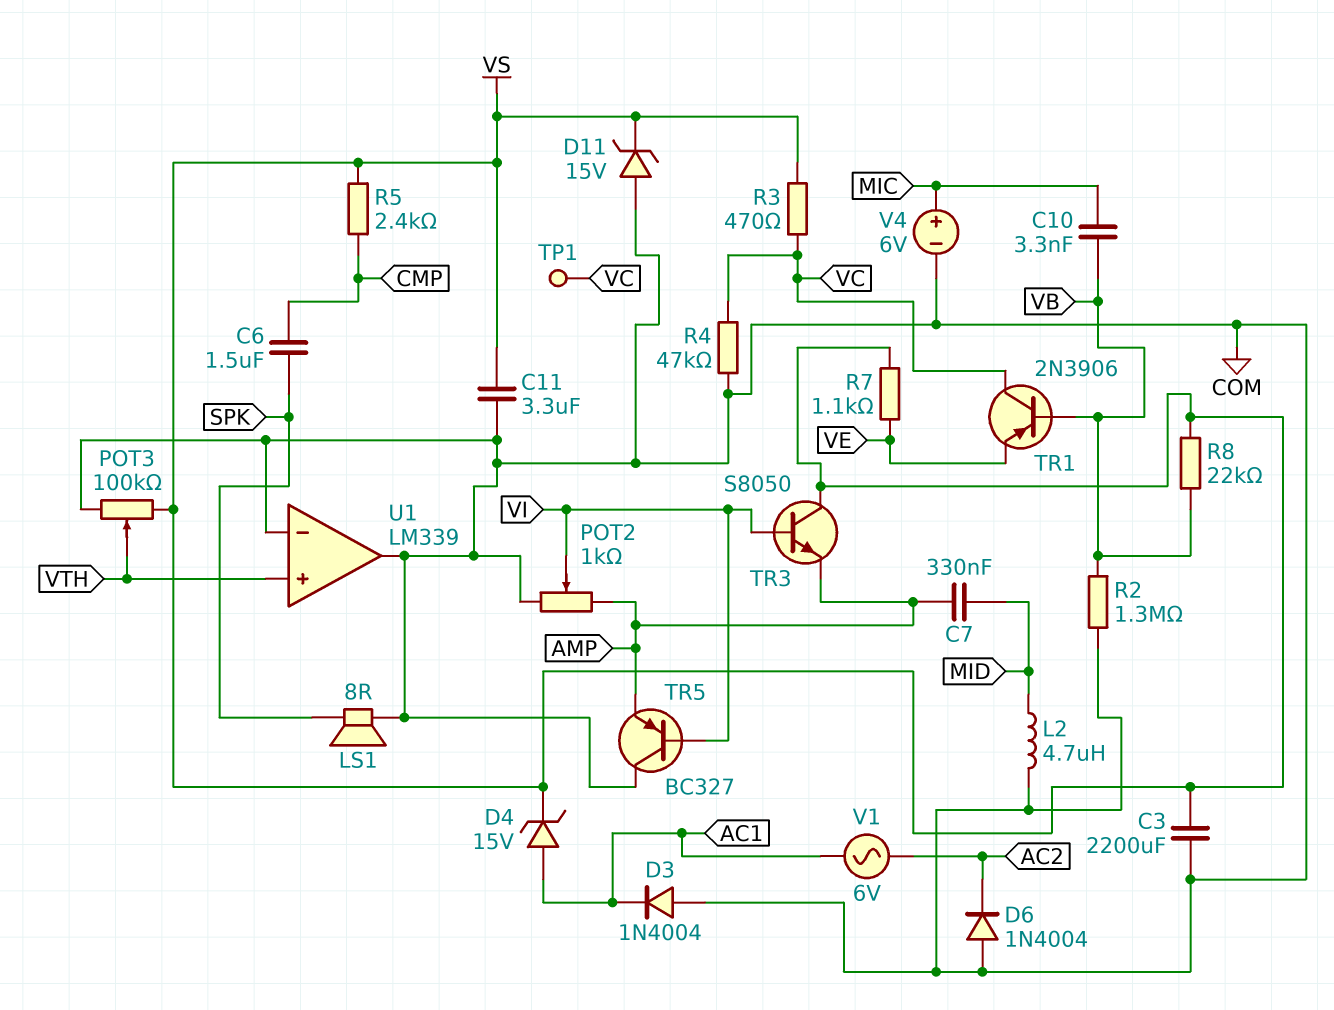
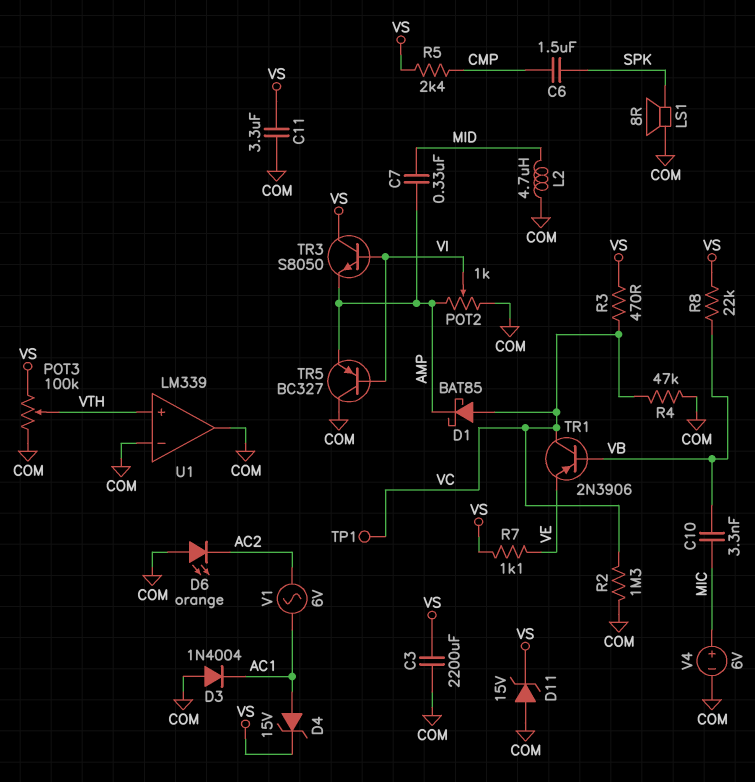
D1: none -> schottky BAT85 (A VC, K AMP)
D6: diode 1N4004 (A COM, K AC2) -> LED orange (A COM, K AC2)
R2: 1.3M (COM, VB) -> 1.3M (COM, VC)

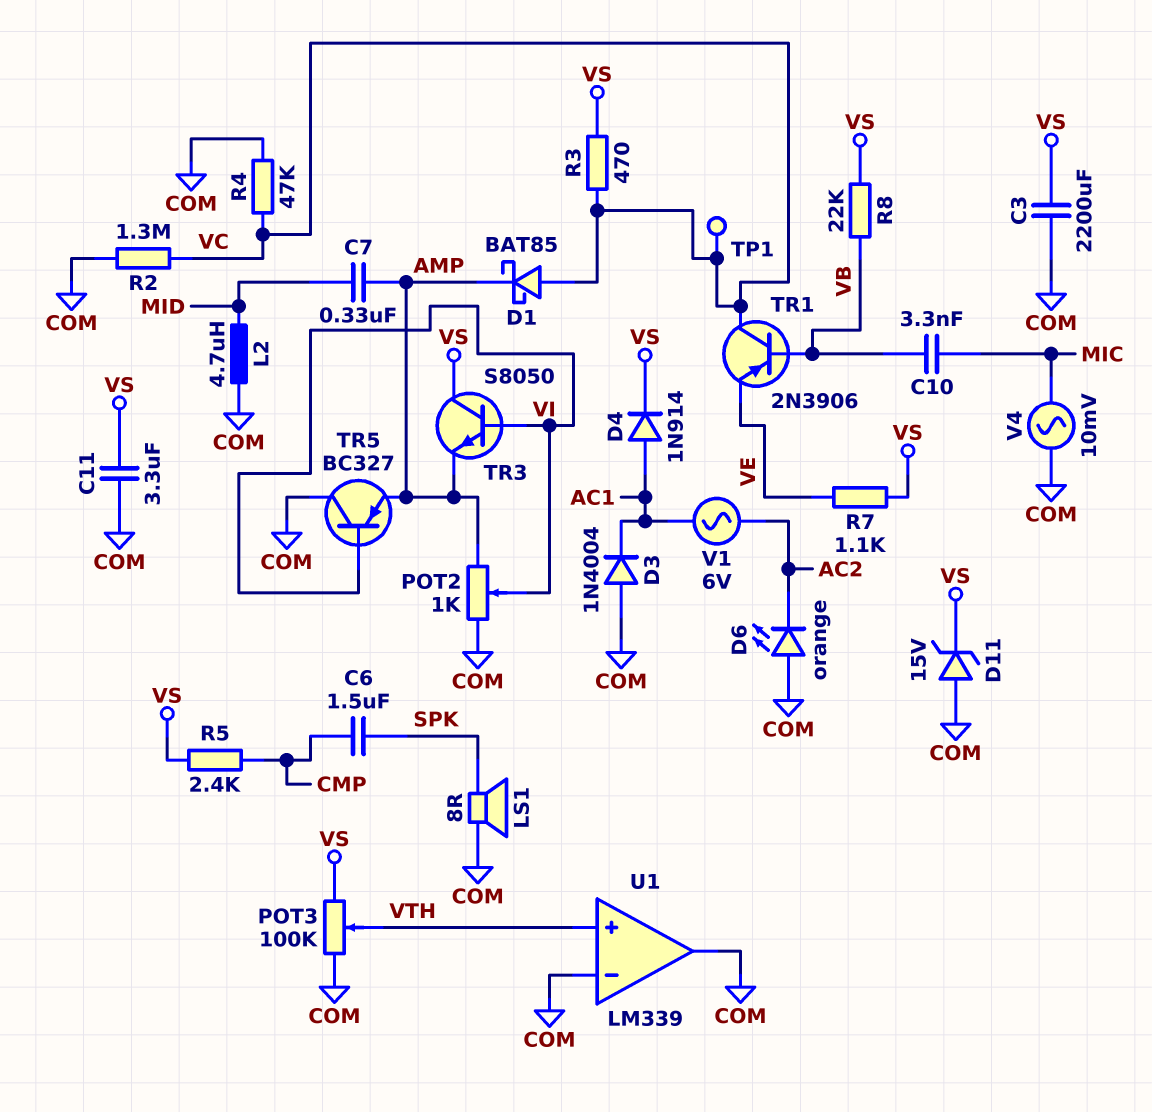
D4: zener 15V (A AC1, K VS) -> diode 1N914 (A AC1, K VS)
V4: 6V (plus MIC, minus COM) -> AC 10mV (COM, MIC)

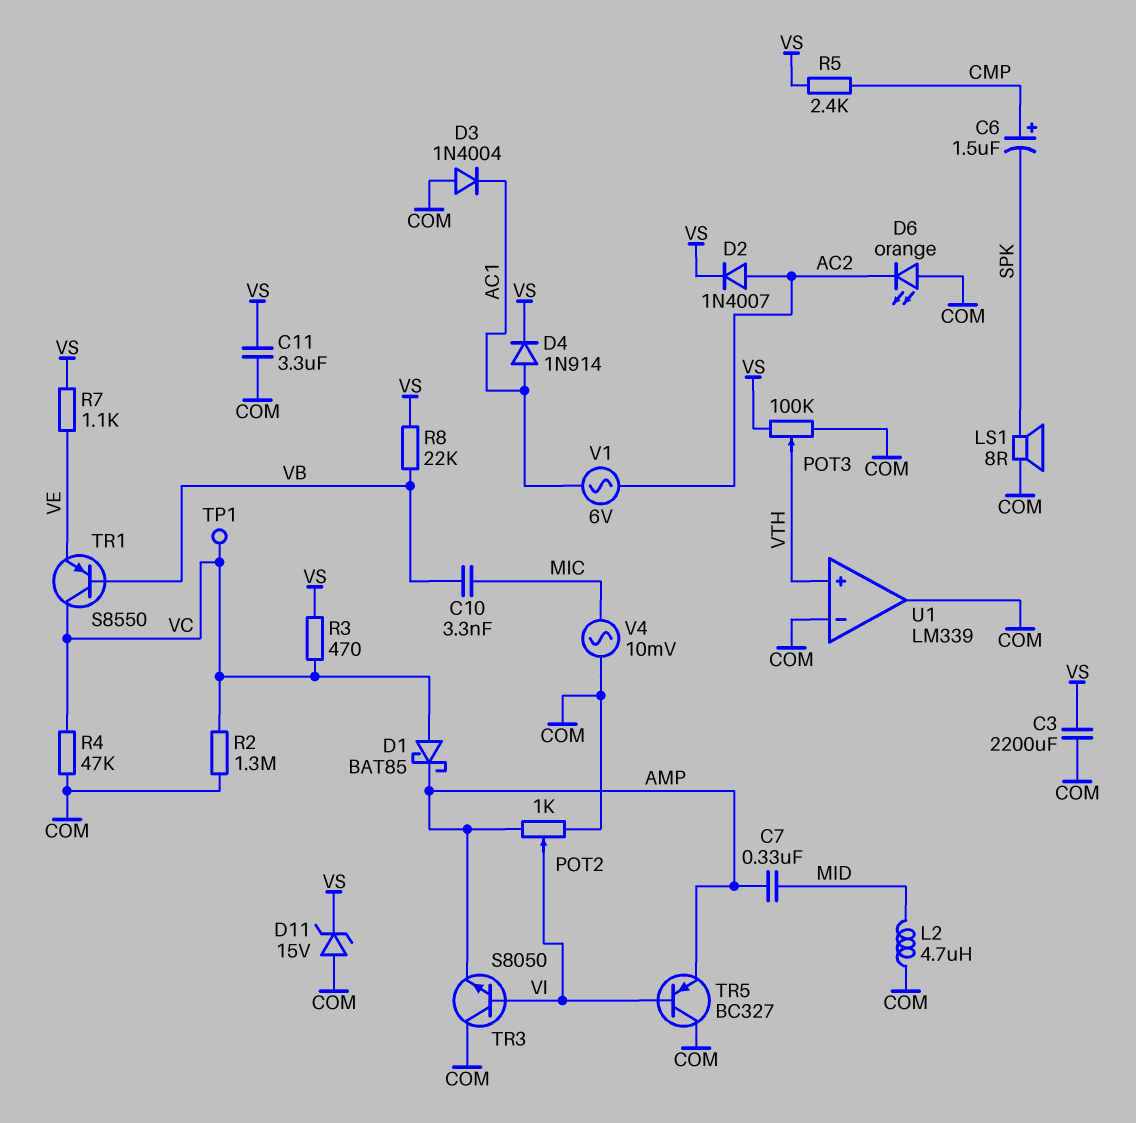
C6: 1.5uF (CMP, SPK) -> 1.5uF (plus CMP, minus SPK)
D2: none -> diode 1N4007 (A AC2, K VS)
TR1: PNP 2N3906 (B VB, C VC, E VE) -> PNP S8550 (B VB, C VC, E VE)
TR3: NPN S8050 (B VI, C VS, E AMP) -> NPN S8050 (B VI, C COM, E AMP)

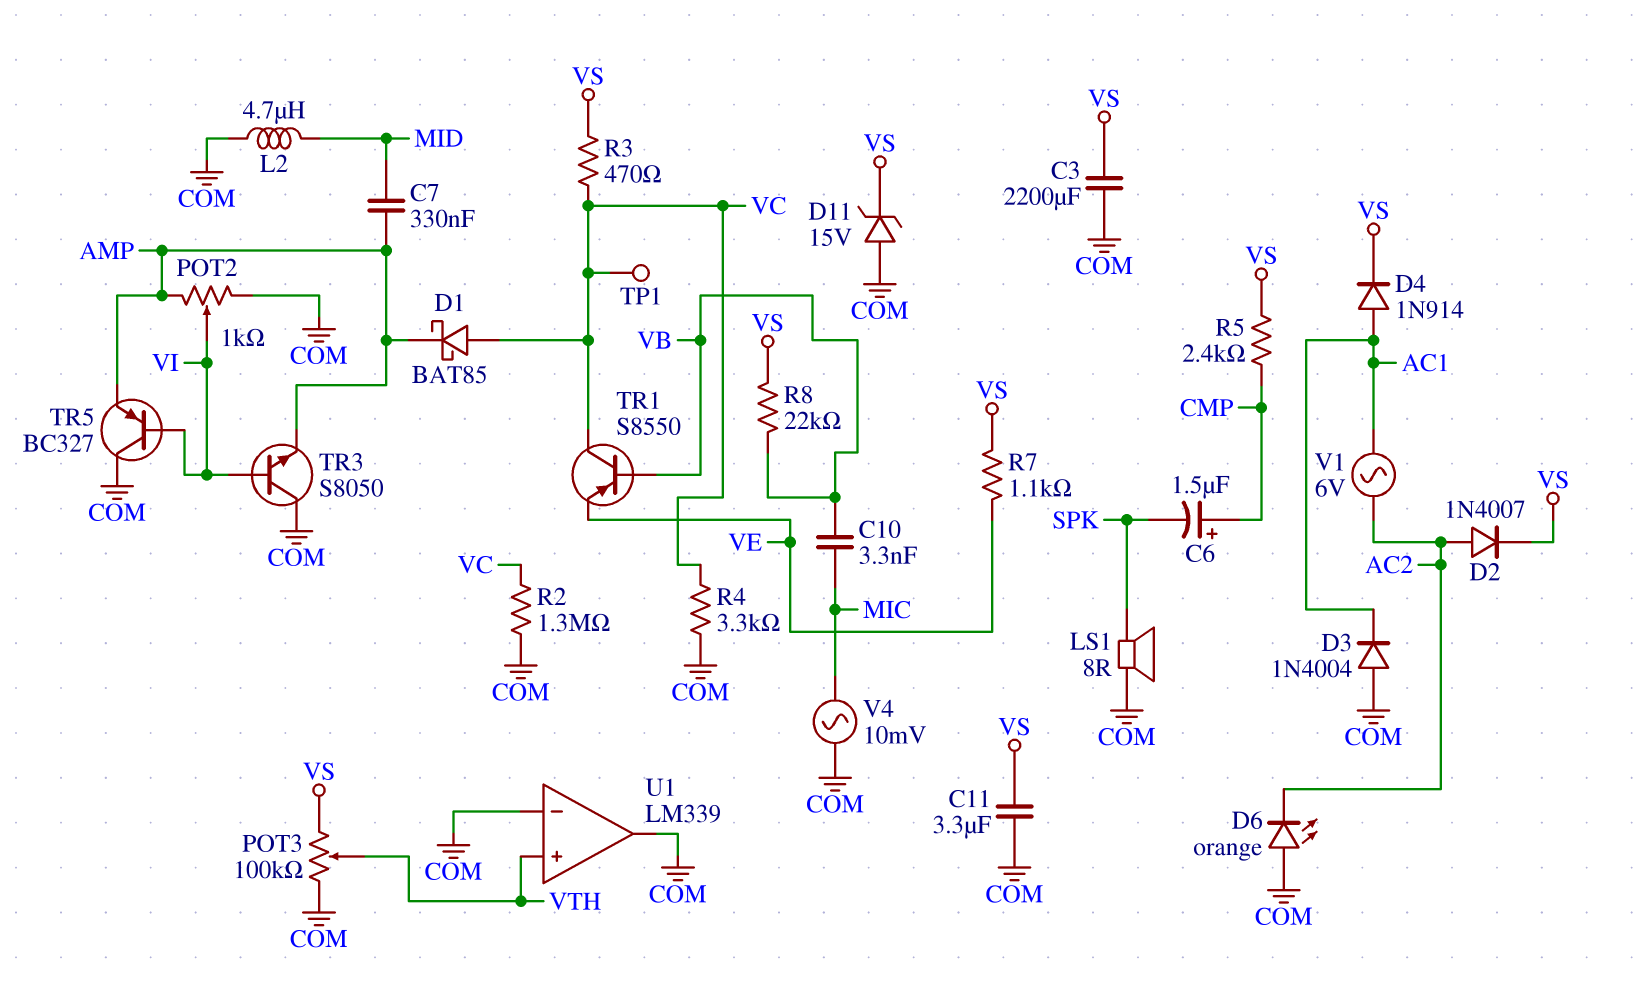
R4: 47k (COM, VC) -> 3.3k (COM, VC)

